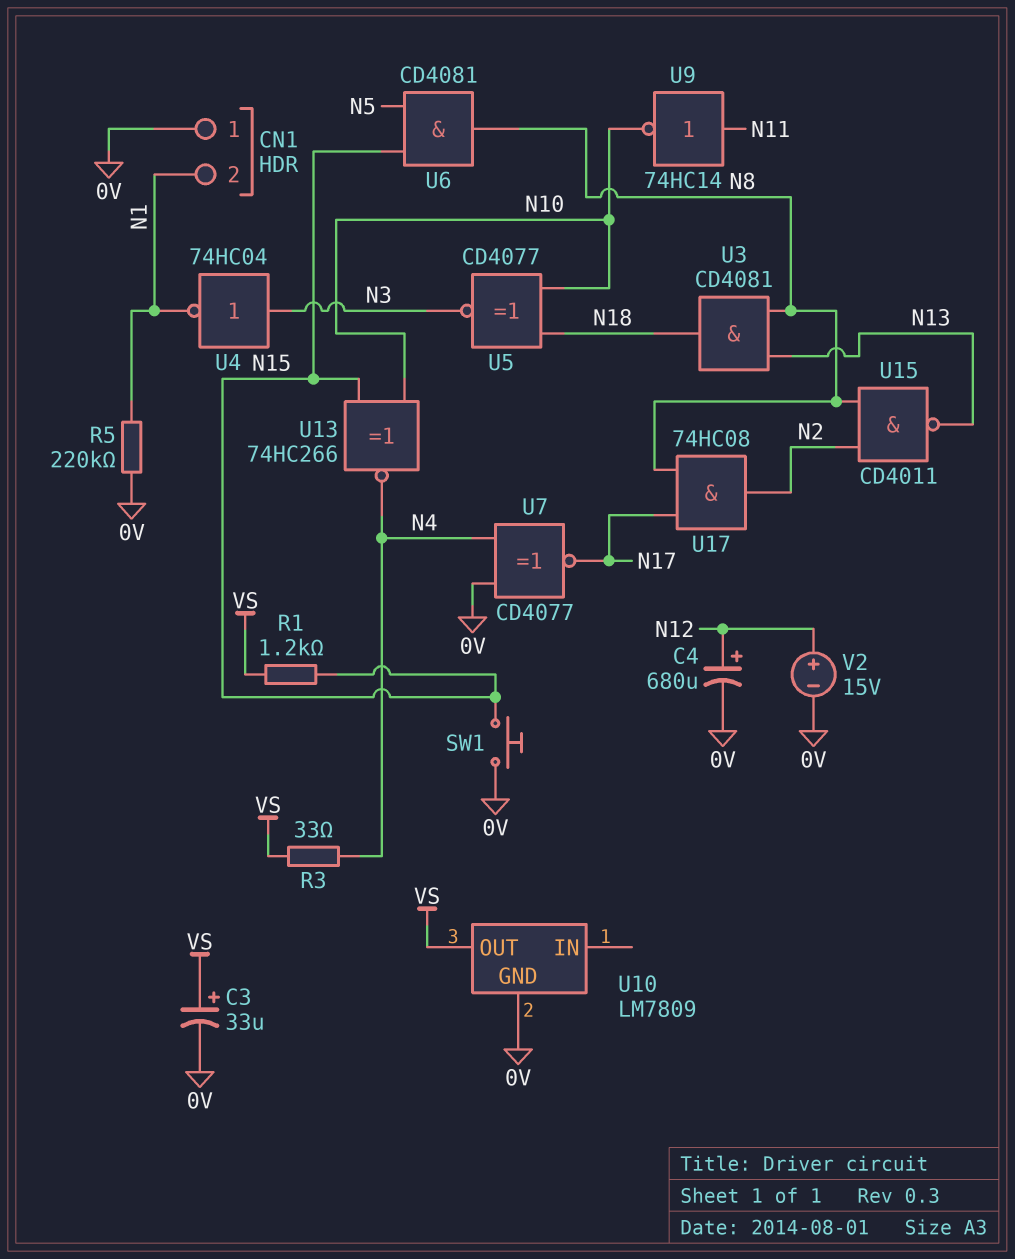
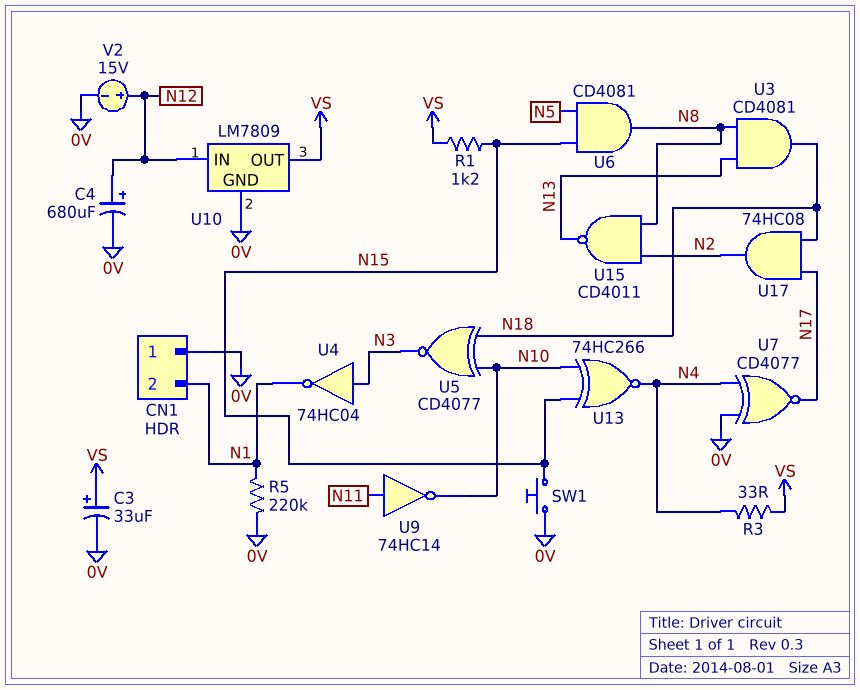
U10 pin IN: none -> N12
U17: AND 74HC08 (in N8, in N17, out N2) -> AND 74HC08 (in N17, in N18, out N2)

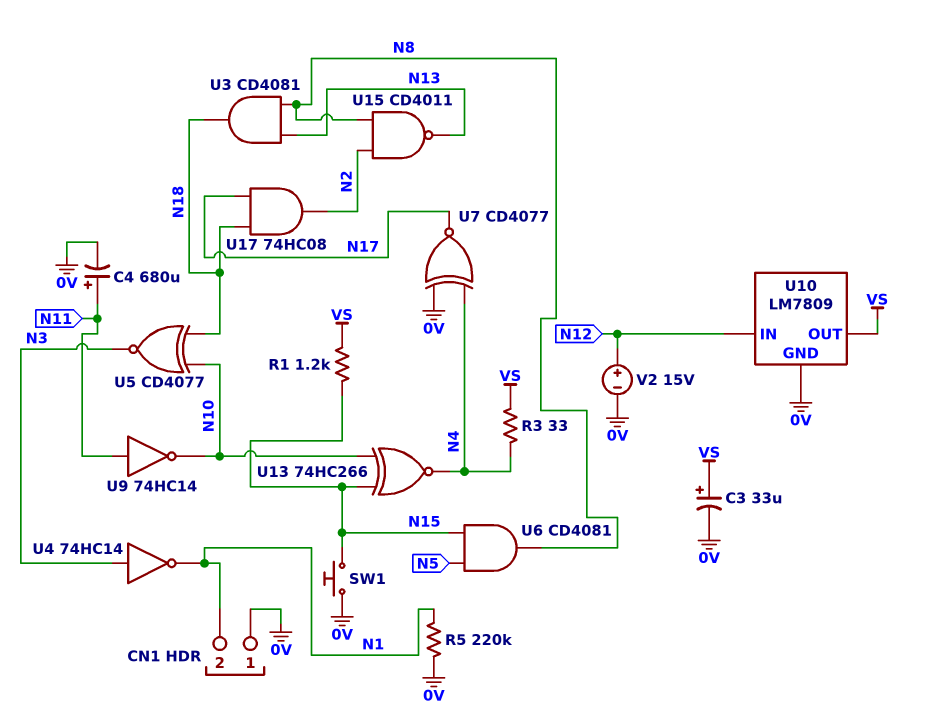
C4: 680uF (plus N12, minus 0V) -> 680uF (plus N11, minus 0V)
U4: NOT 74HC04 (in N3, out N1) -> NOT 74HC14 (in N3, out N1)

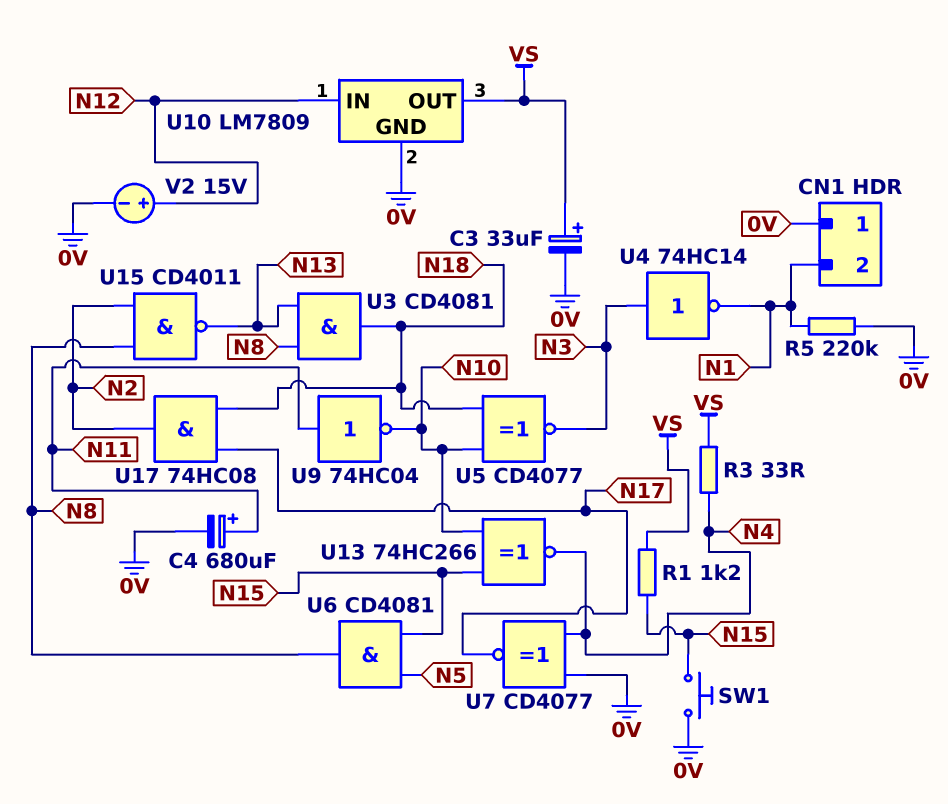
U9: NOT 74HC14 (in N11, out N10) -> NOT 74HC04 (in N11, out N10)

